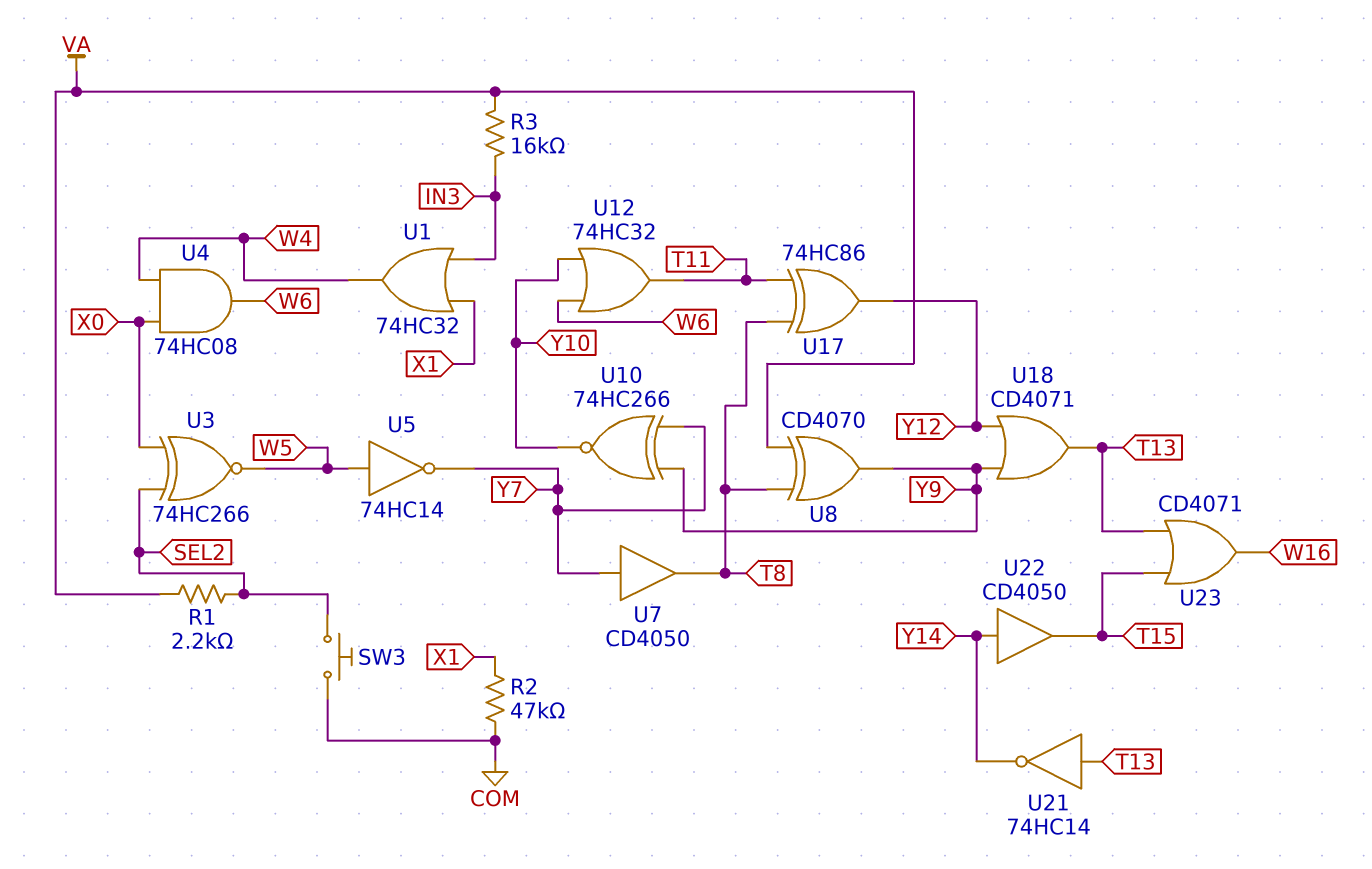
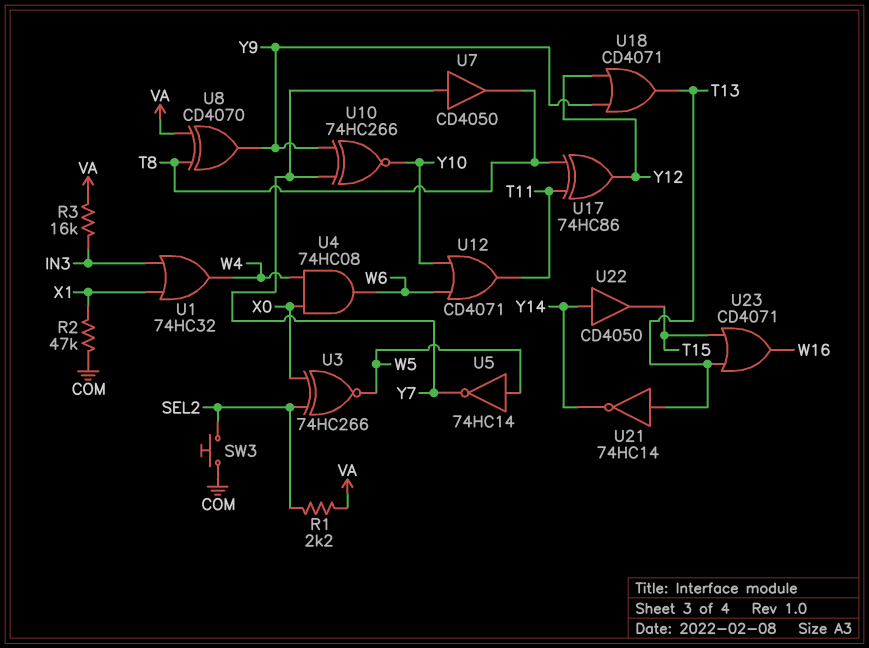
U12: OR 74HC32 (in W6, in Y10, out T11) -> OR CD4071 (in W6, in Y10, out T11)

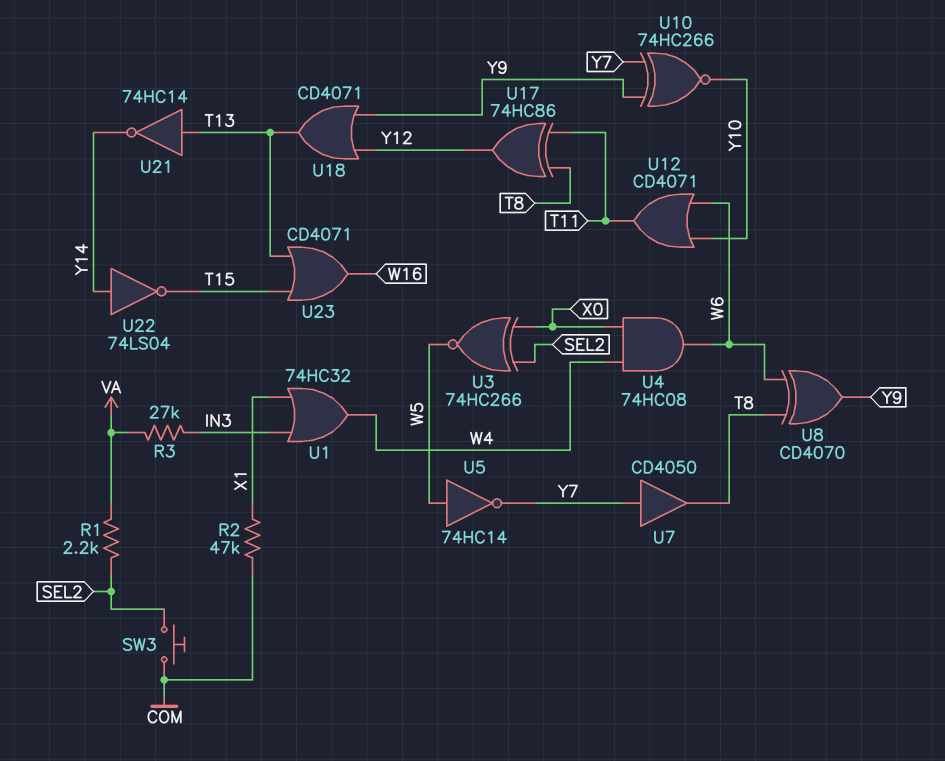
R3: 16k (IN3, VA) -> 27k (IN3, VA)
U8: XOR CD4070 (in T8, in VA, out Y9) -> XOR CD4070 (in T8, in W6, out Y9)
U22: buffer CD4050 (in Y14, out T15) -> NOT 74LS04 (in Y14, out T15)

